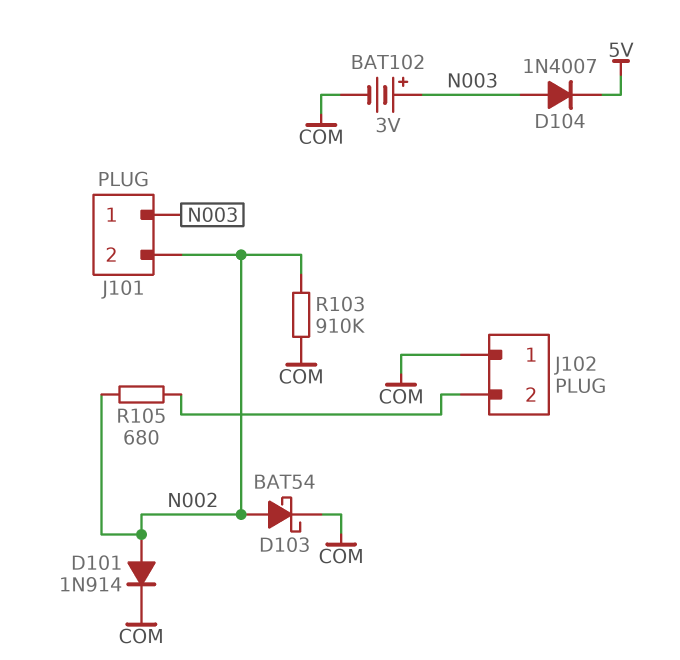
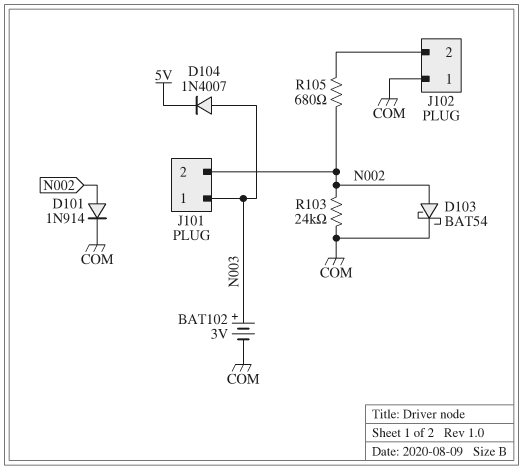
R103: 910k (COM, N002) -> 24k (COM, N002)

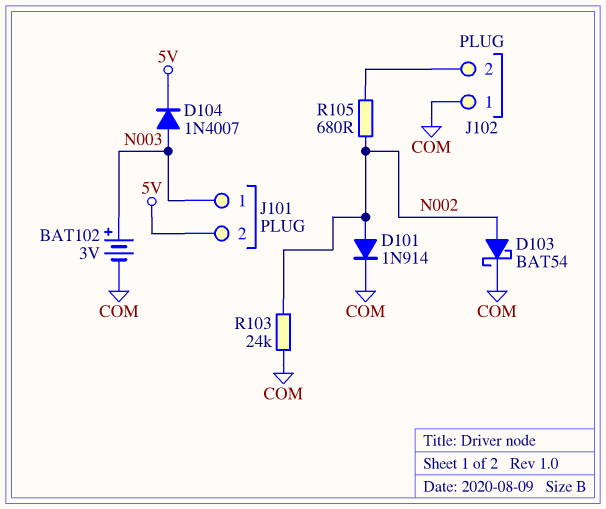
J101 pin 2: N002 -> 5V

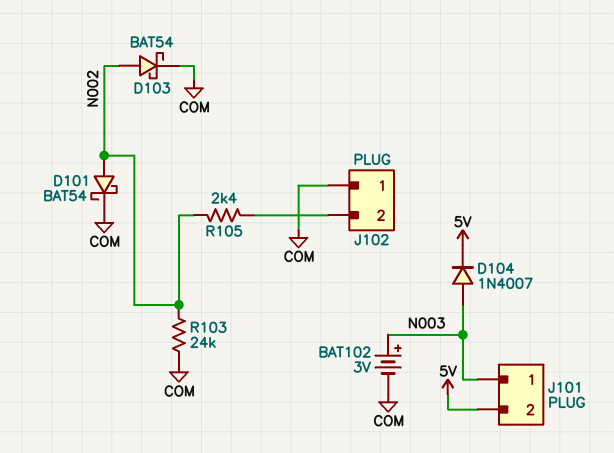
D101: diode 1N914 (A N002, K COM) -> schottky BAT54 (A N002, K COM)
R105: 680 (J102/2, N002) -> 2.4k (J102/2, N002)

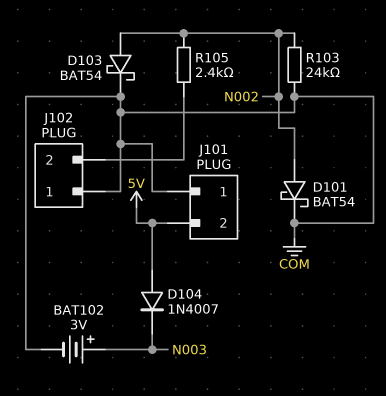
D104: diode 1N4007 (A N003, K 5V) -> diode 1N4007 (A 5V, K N003)
J101 pin 1: N003 -> COM

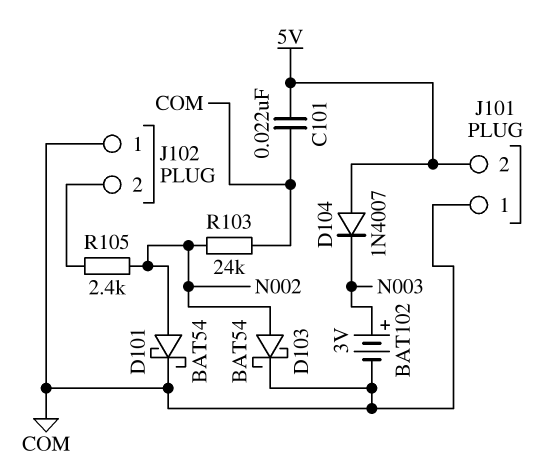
C101: none -> 22nF (5V, COM)

